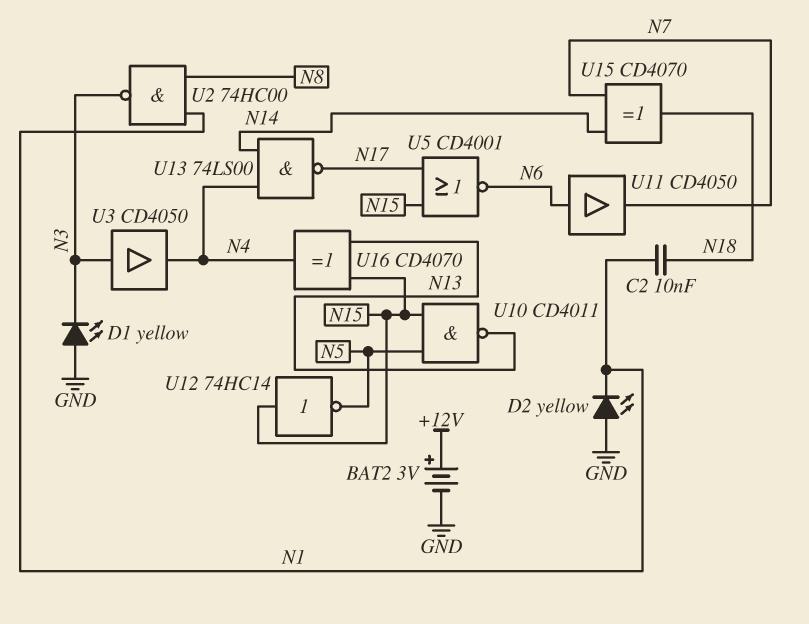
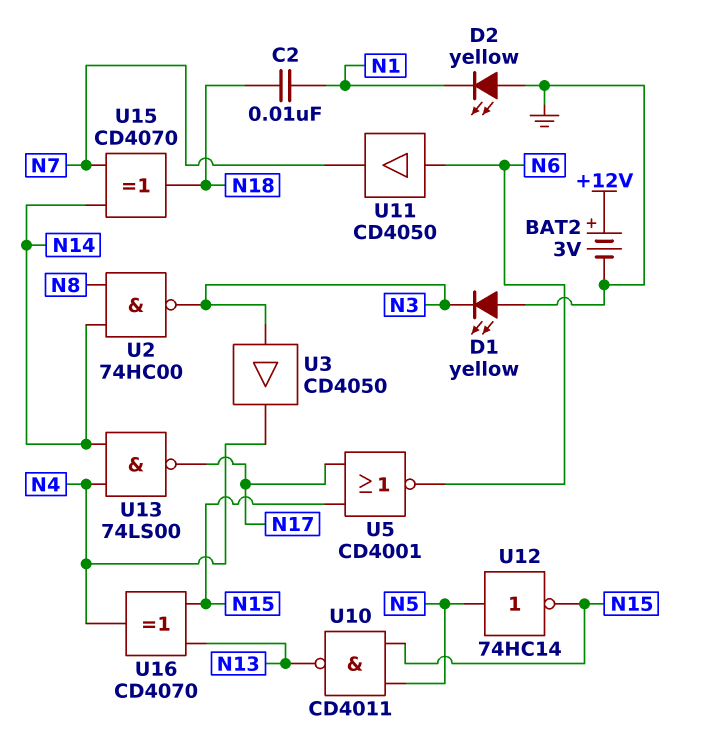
U2: NAND 74HC00 (in N1, in N8, out N3) -> NAND 74HC00 (in N8, in N14, out N3)
U12: NOT 74HC14 (in N15, out N5) -> NOT 74HC14 (in N5, out N15)

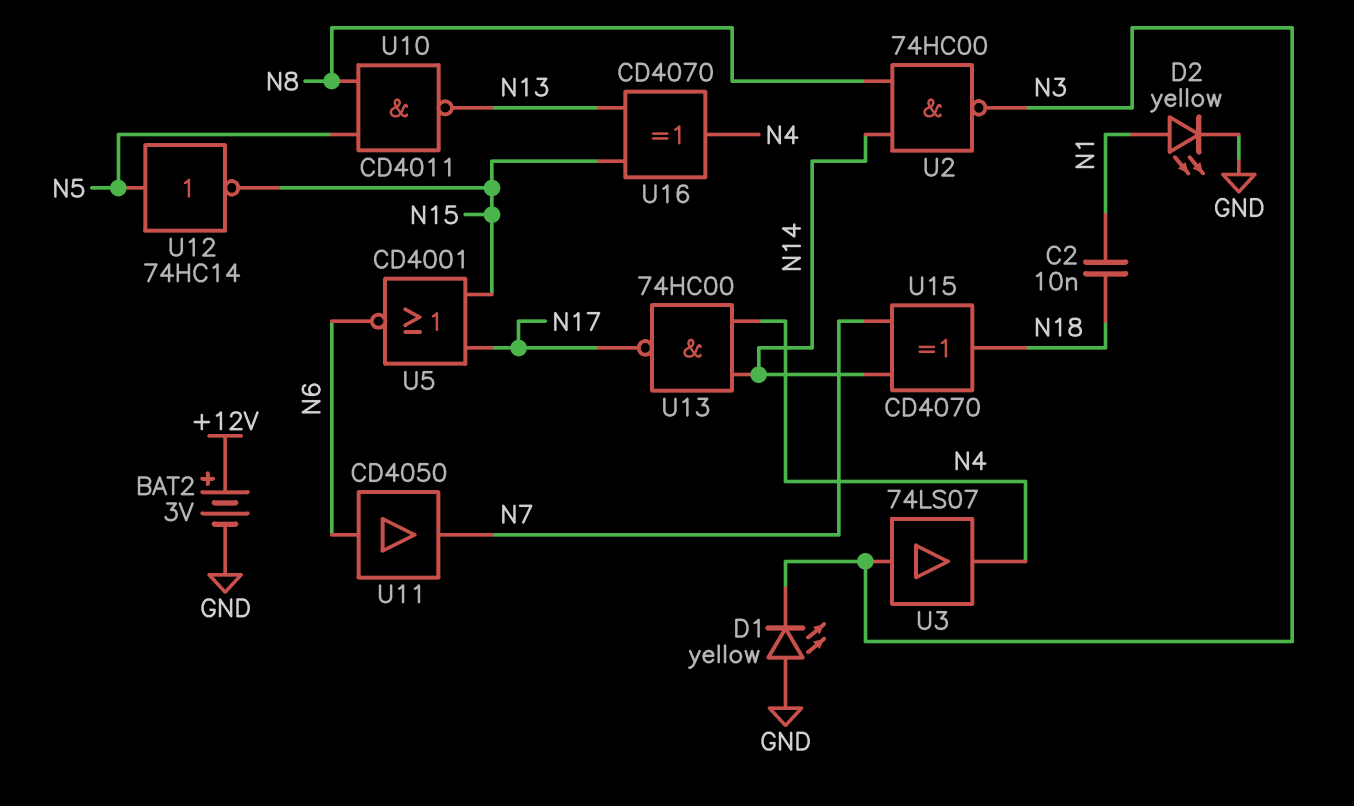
D2: LED yellow (A GND, K N1) -> LED yellow (A N1, K GND)
U3: buffer CD4050 (in N3, out N4) -> buffer 74LS07 (in N3, out N4)
U10: NAND CD4011 (in N5, in N15, out N13) -> NAND CD4011 (in N5, in N8, out N13)
U13: NAND 74LS00 (in N4, in N14, out N17) -> NAND 74HC00 (in N4, in N14, out N17)

